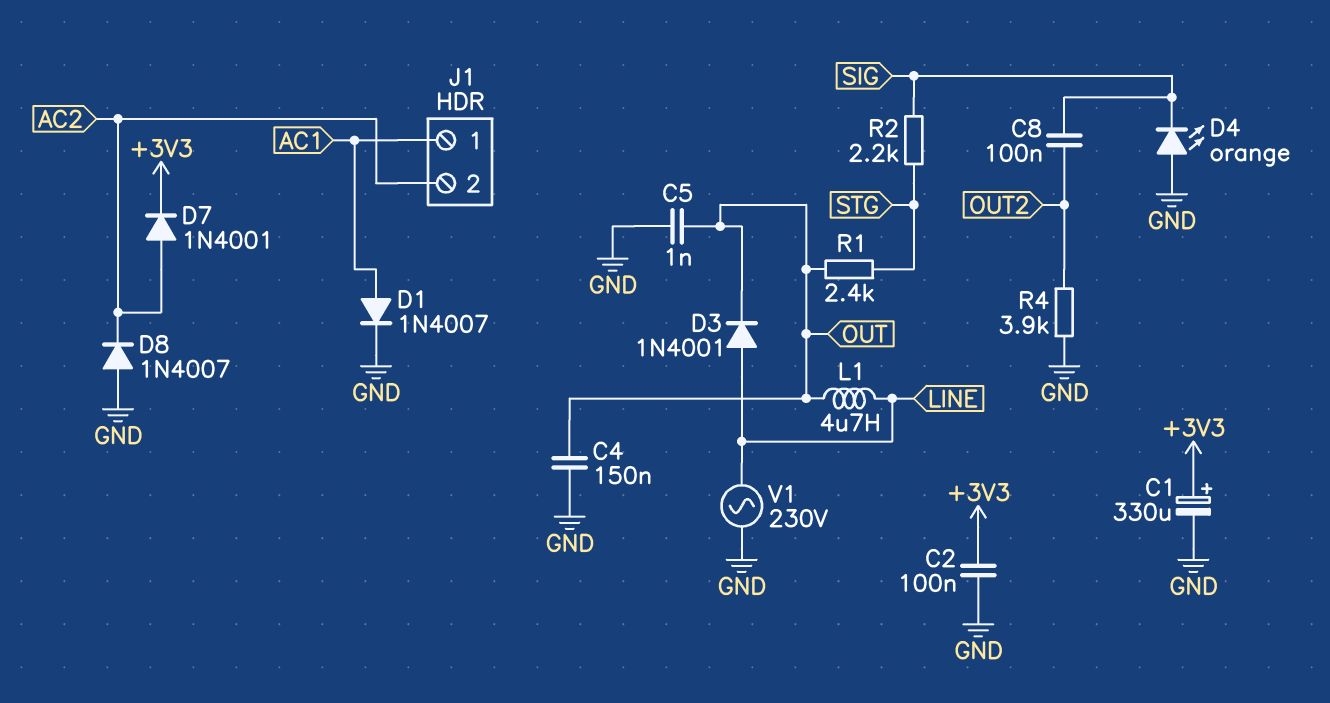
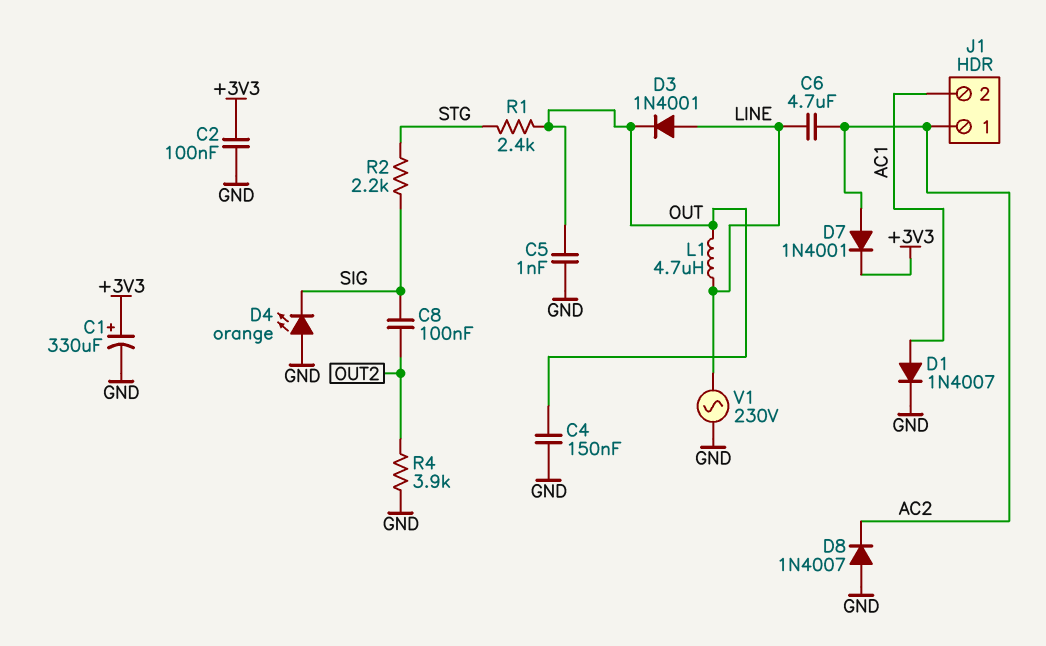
C6: none -> 4.7uF (AC2, LINE)
J1 pin 1: AC1 -> AC2
J1 pin 2: AC2 -> AC1

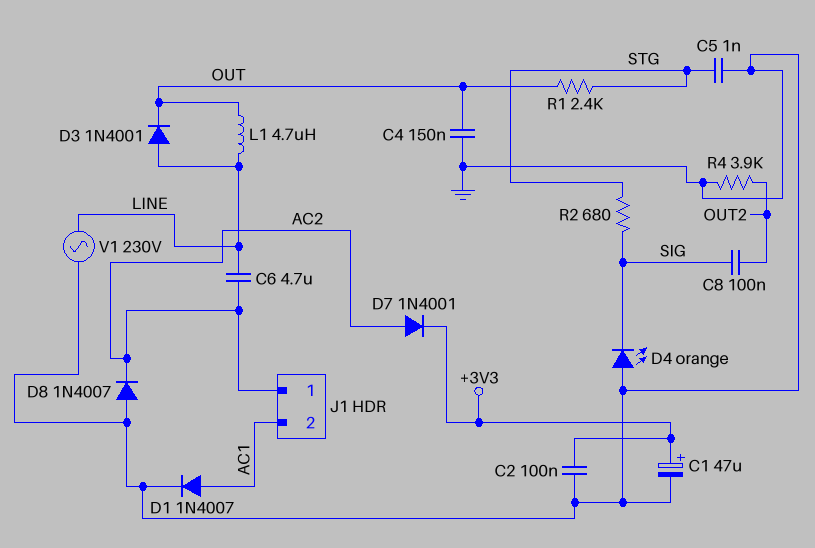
C1: 330uF (plus +3V3, minus GND) -> 47uF (plus +3V3, minus GND)
C5: 1nF (GND, OUT) -> 1nF (GND, STG)
R2: 2.2k (SIG, STG) -> 680 (SIG, STG)

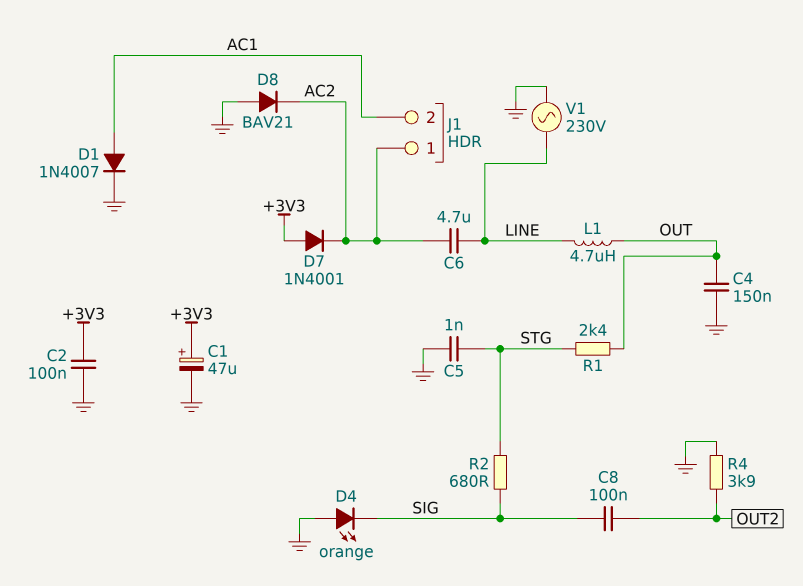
D3: diode 1N4001 (A LINE, K OUT) -> none
D7: diode 1N4001 (A AC2, K +3V3) -> diode 1N4001 (A +3V3, K AC2)
D8: diode 1N4007 (A GND, K AC2) -> diode BAV21 (A GND, K AC2)

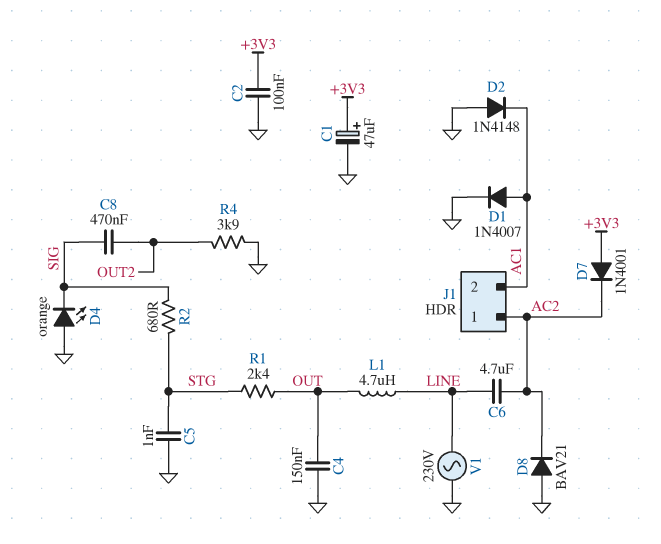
C8: 100nF (OUT2, SIG) -> 470nF (OUT2, SIG)
D2: none -> diode 1N4148 (A GND, K AC1)

